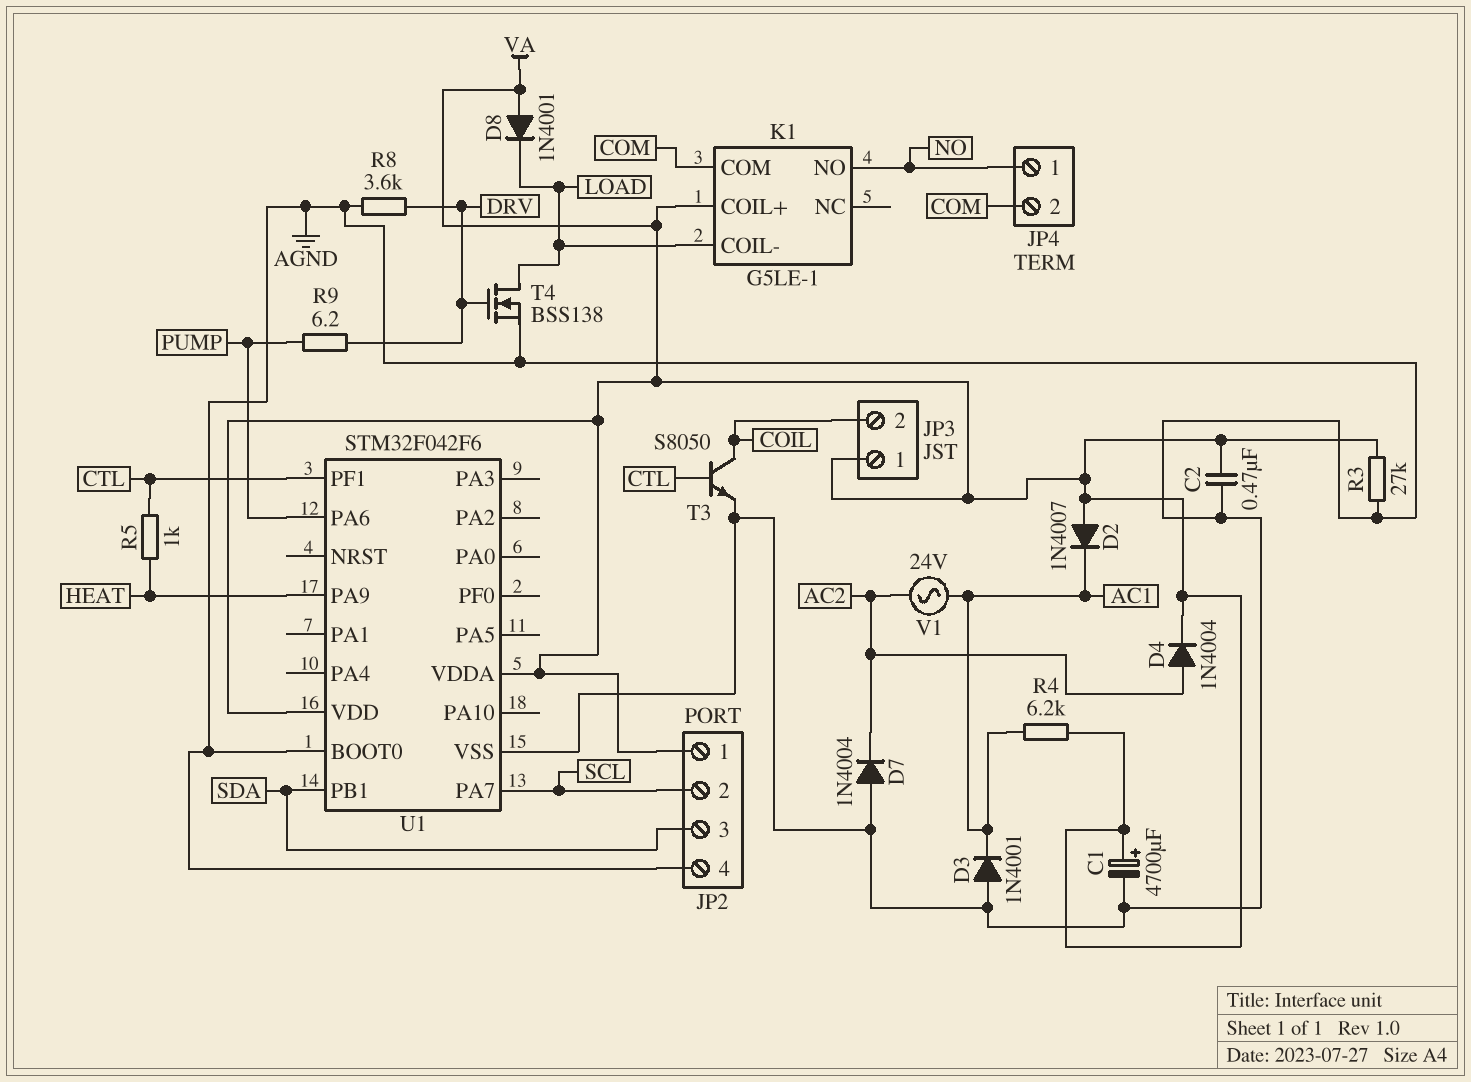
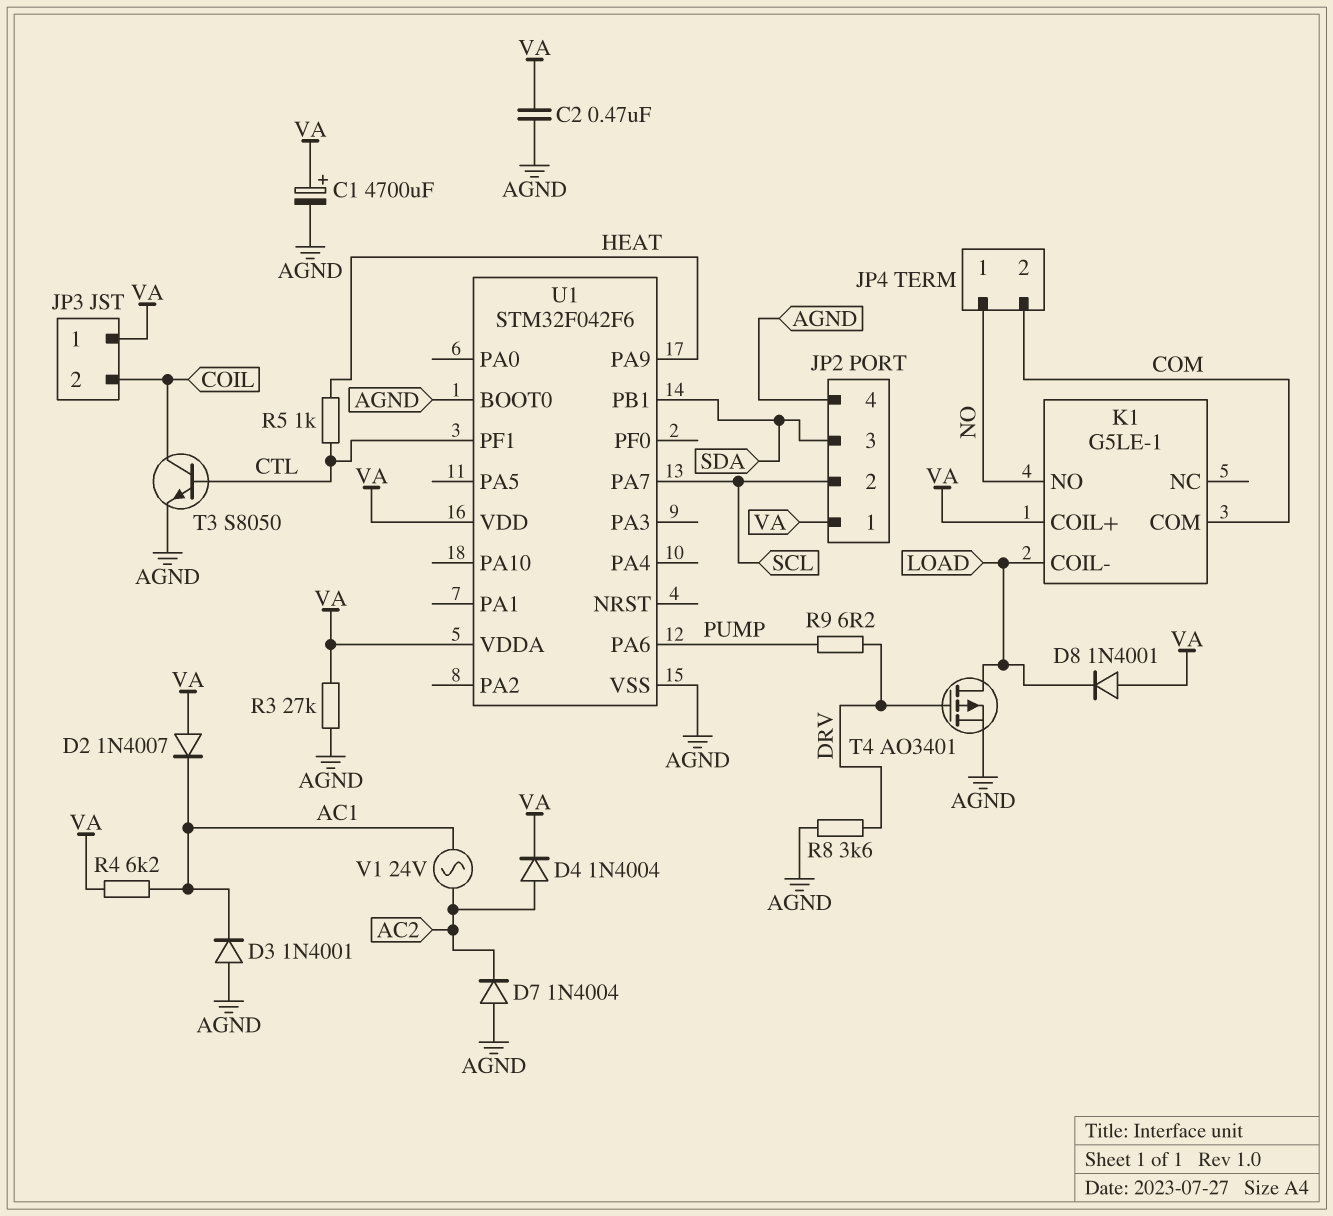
T4: NMOS BSS138 (G DRV, D LOAD, S AGND) -> PMOS AO3401 (G DRV, D LOAD, S AGND)

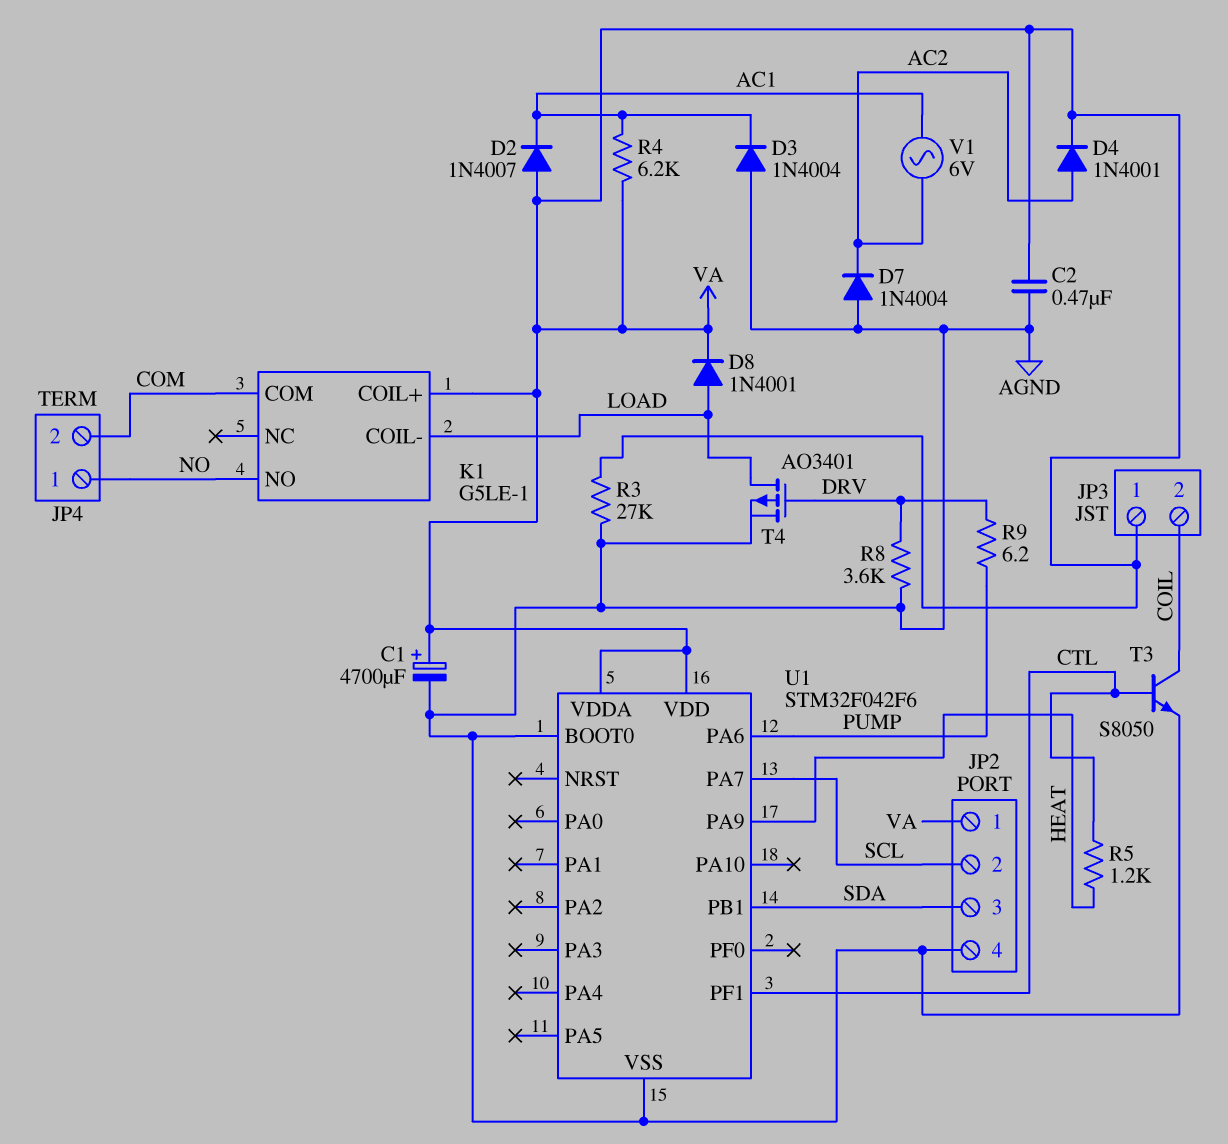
D3: diode 1N4001 (A AGND, K AC1) -> diode 1N4004 (A AGND, K AC1)
D4: diode 1N4004 (A AC2, K VA) -> diode 1N4001 (A AC2, K VA)
D8: diode 1N4001 (A VA, K LOAD) -> diode 1N4001 (A LOAD, K VA)
R5: 1k (CTL, HEAT) -> 1.2k (CTL, HEAT)
V1: AC 24V (AC1, AC2) -> AC 6V (AC1, AC2)

